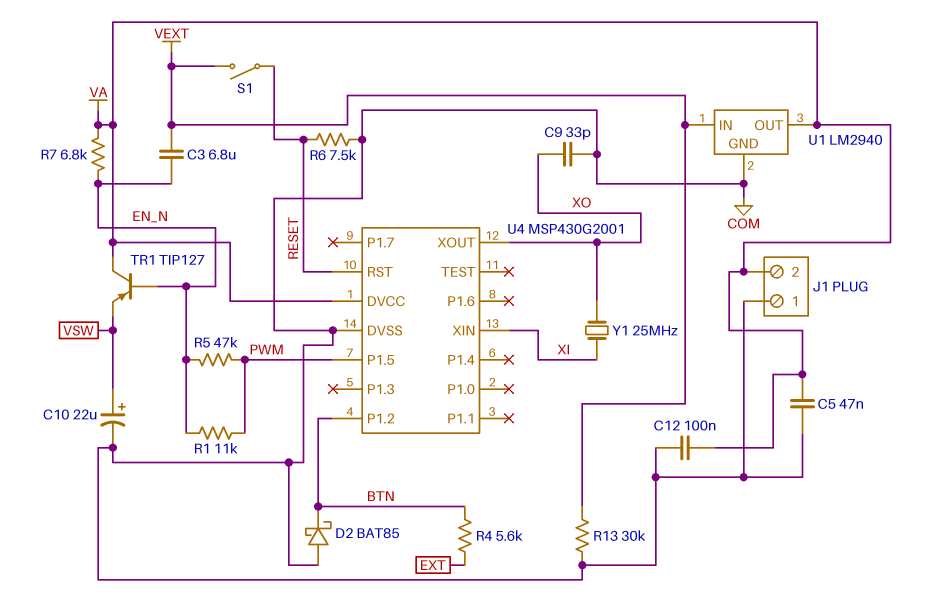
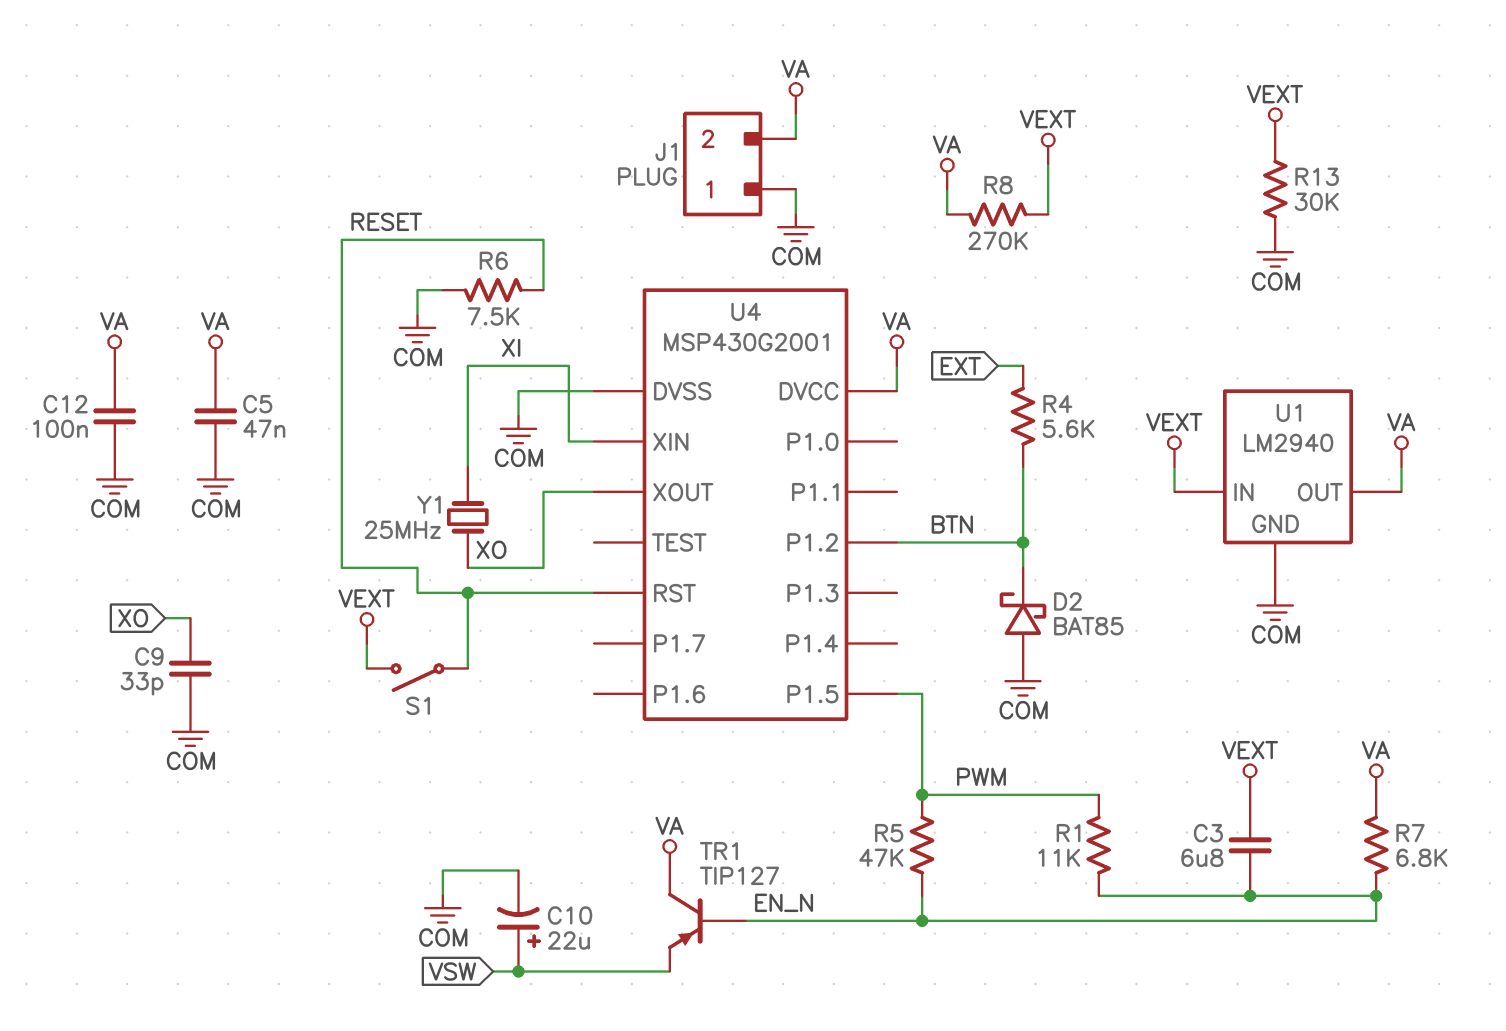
R8: none -> 270k (VA, VEXT)

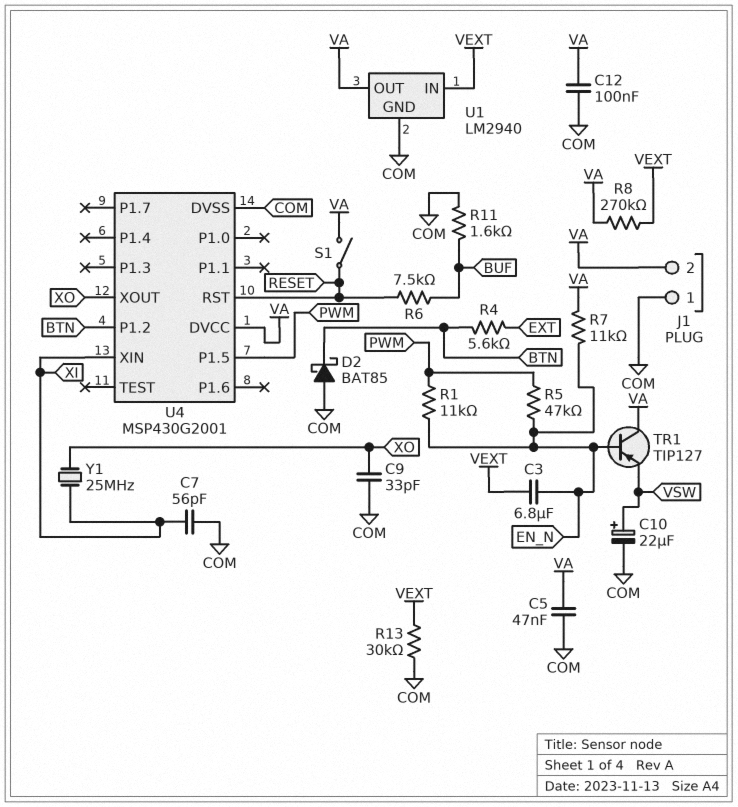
C7: none -> 56pF (COM, XI)
R6: 7.5k (COM, RESET) -> 7.5k (BUF, RESET)
R7: 6.8k (EN_N, VA) -> 11k (EN_N, VA)
R11: none -> 1.6k (BUF, COM)
S1: switch (RESET, VEXT) -> switch (RESET, VA)

